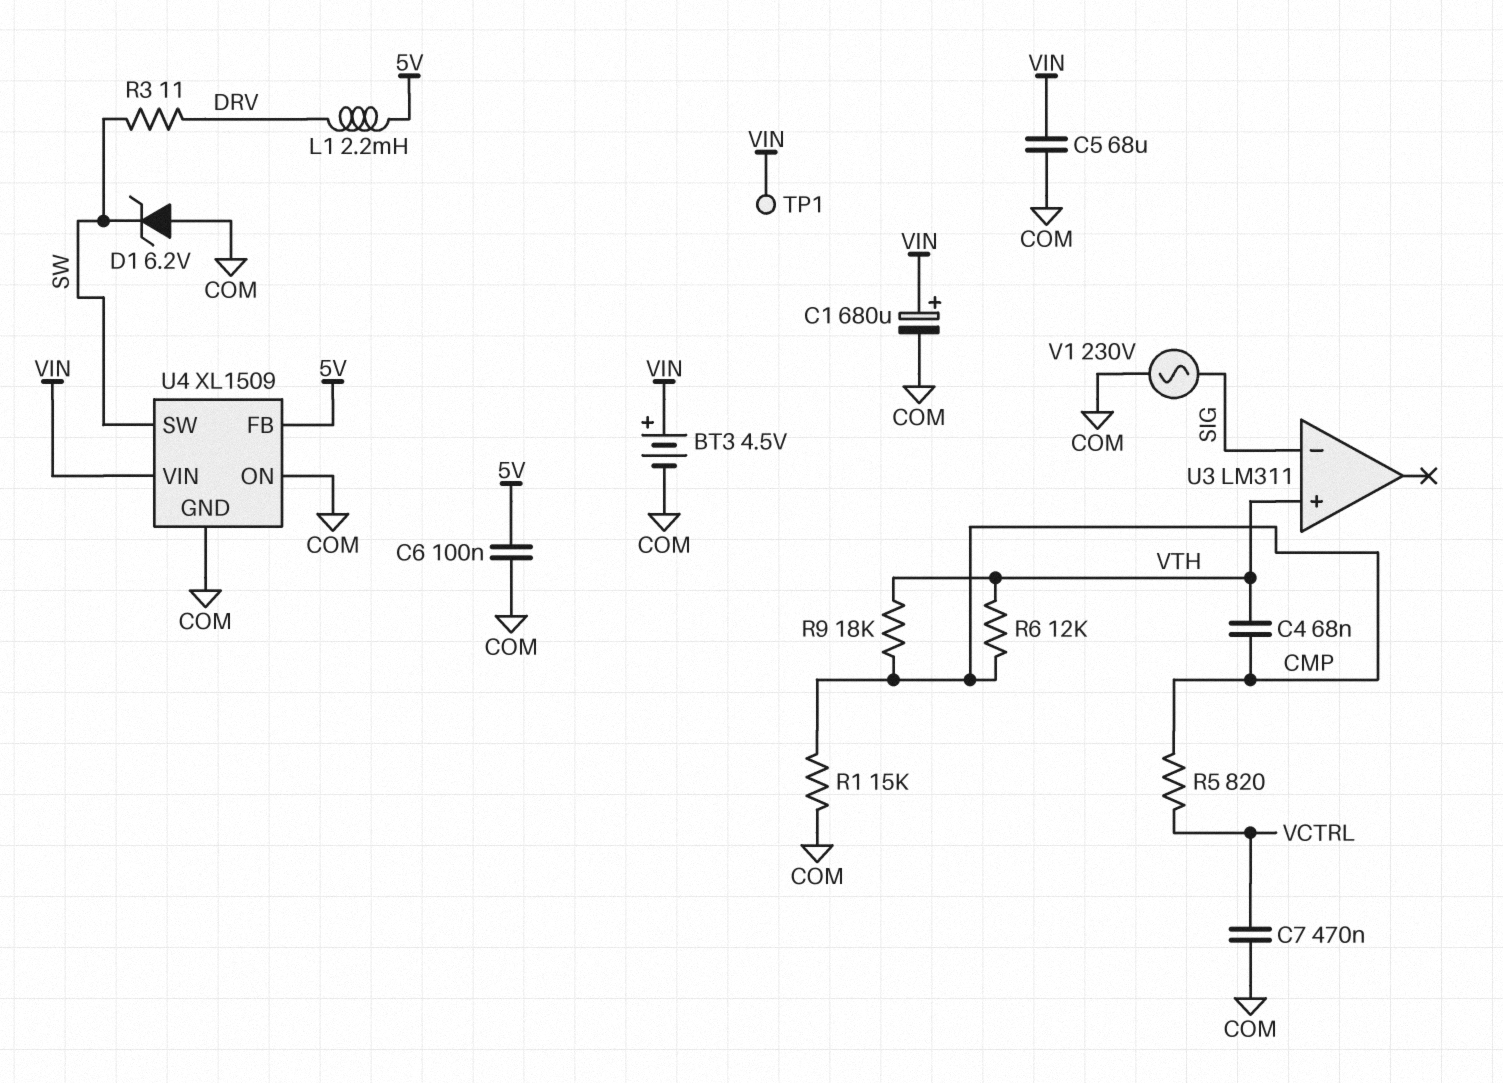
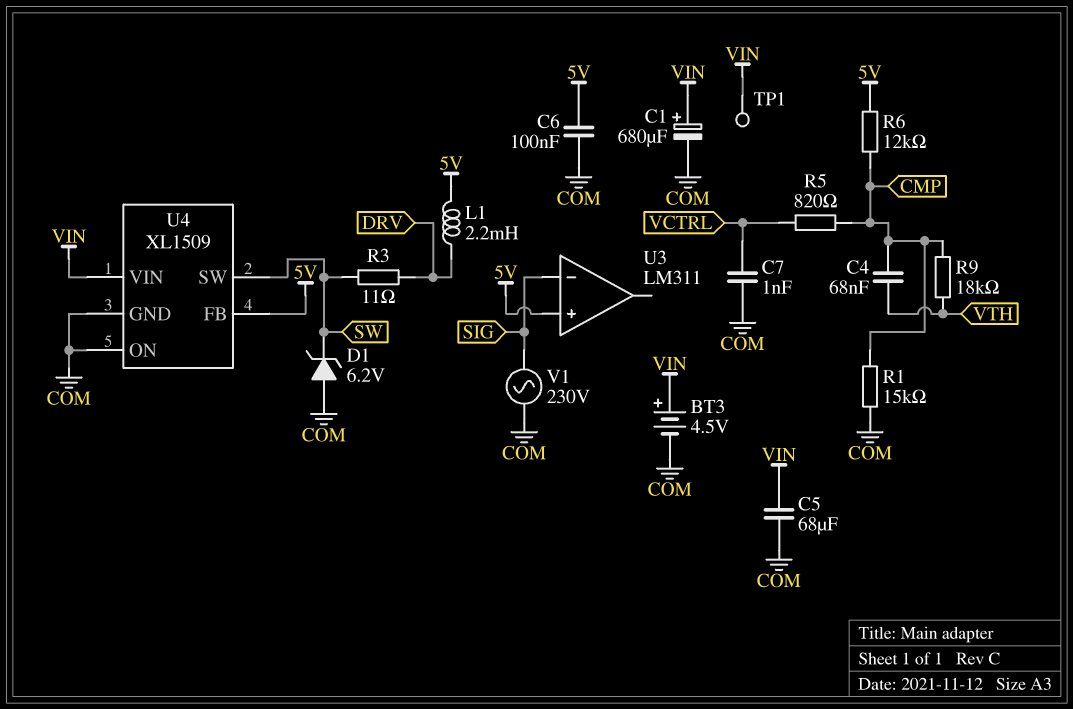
C7: 470nF (COM, VCTRL) -> 1nF (COM, VCTRL)
R6: 12k (CMP, VTH) -> 12k (5V, CMP)
U3 pin in+: VTH -> 5V

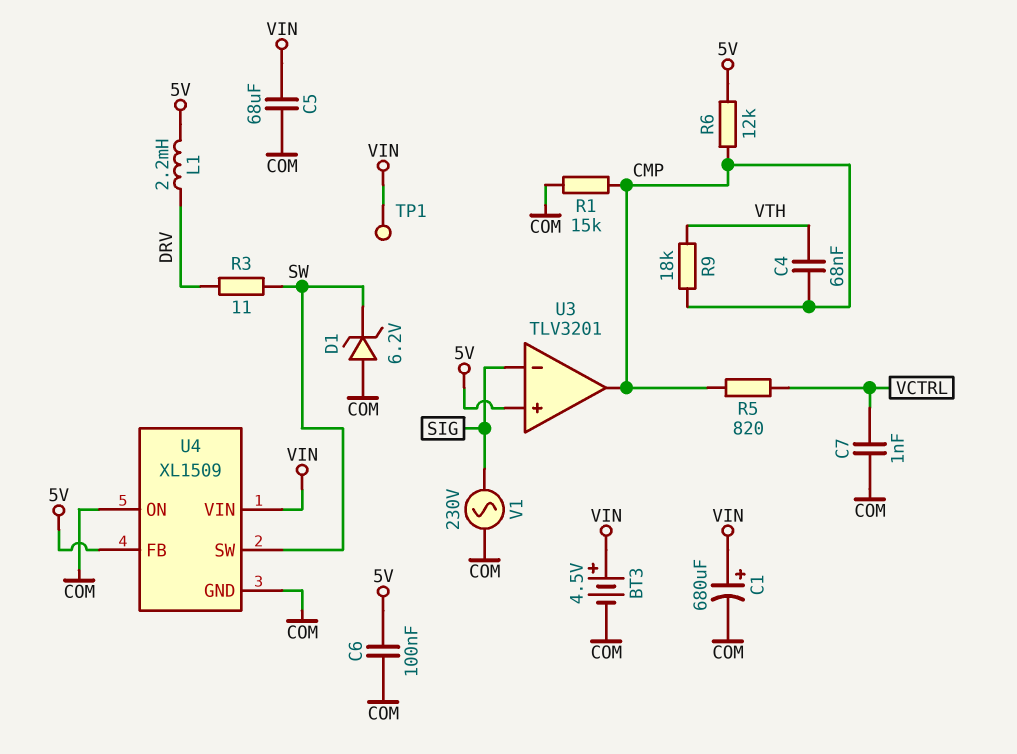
U3: LM311 -> TLV3201
U3 pin out: none -> CMP

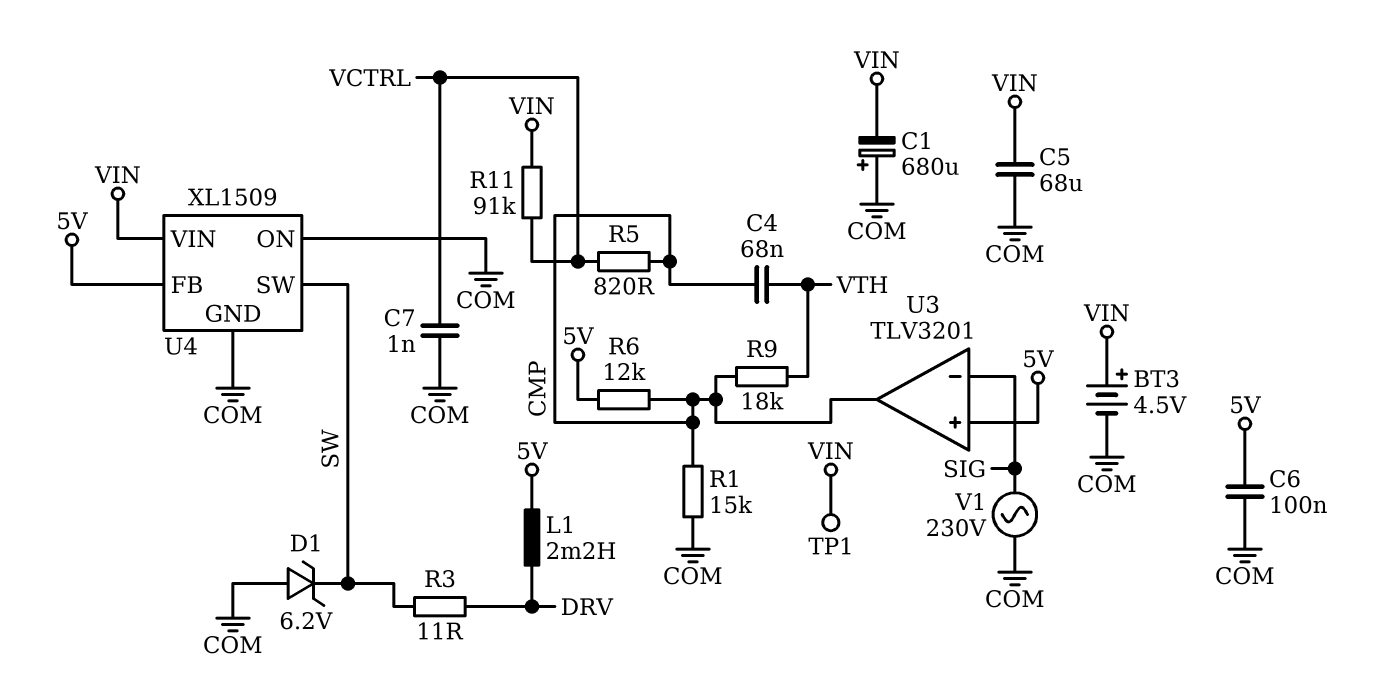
C1: 680uF (plus VIN, minus COM) -> 680uF (plus COM, minus VIN)
R11: none -> 91k (VCTRL, VIN)

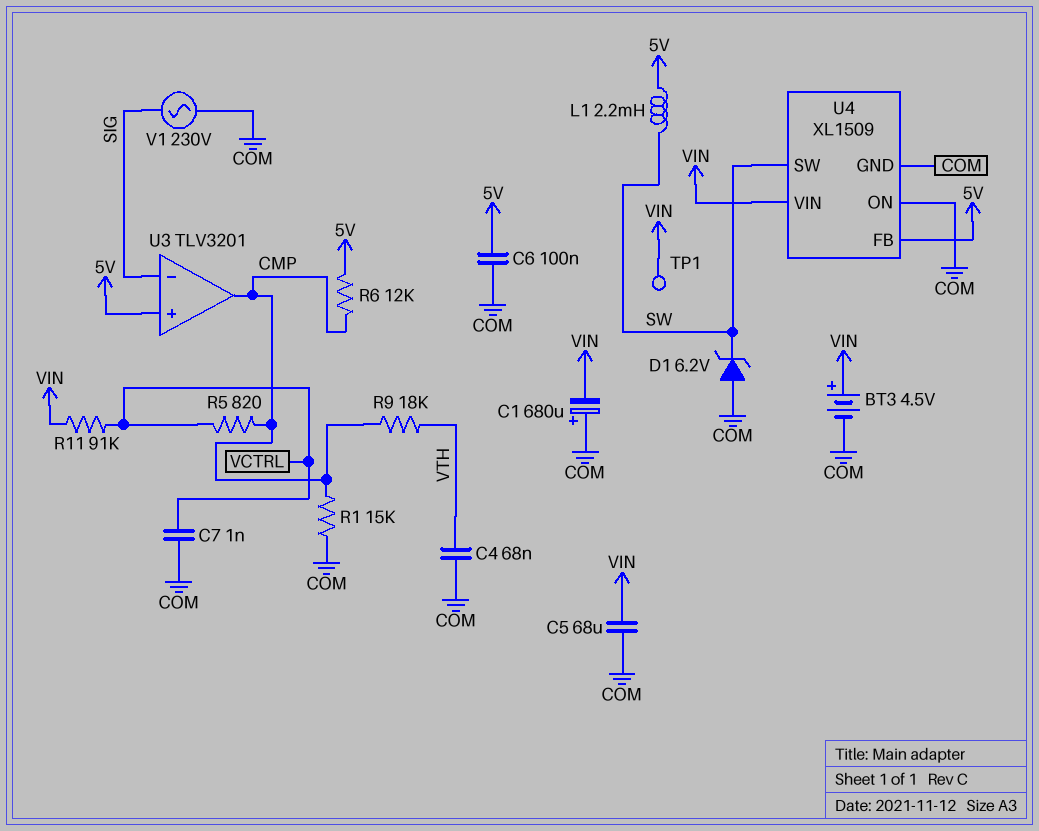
C4: 68nF (CMP, VTH) -> 68nF (COM, VTH)
L1: 2.2mH (5V, DRV) -> 2.2mH (5V, SW)
R3: 11 (DRV, SW) -> none

